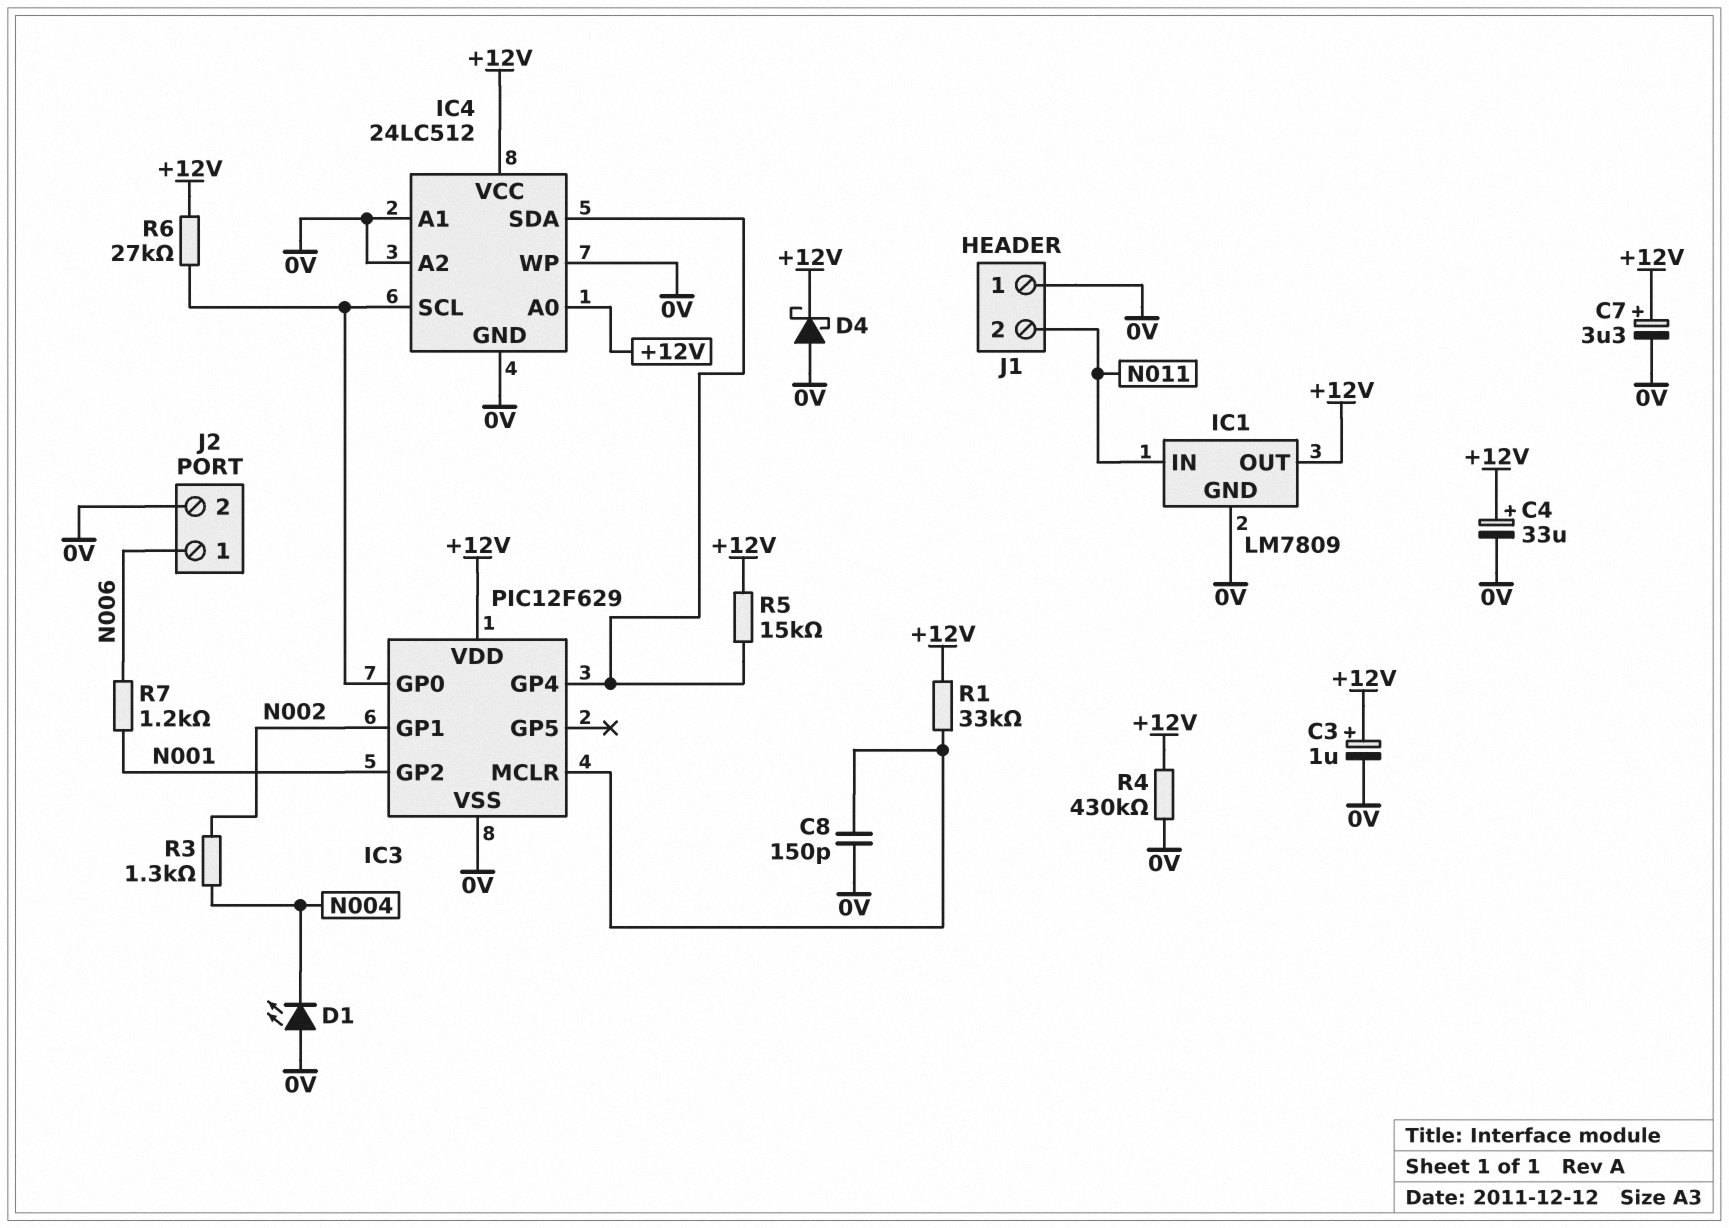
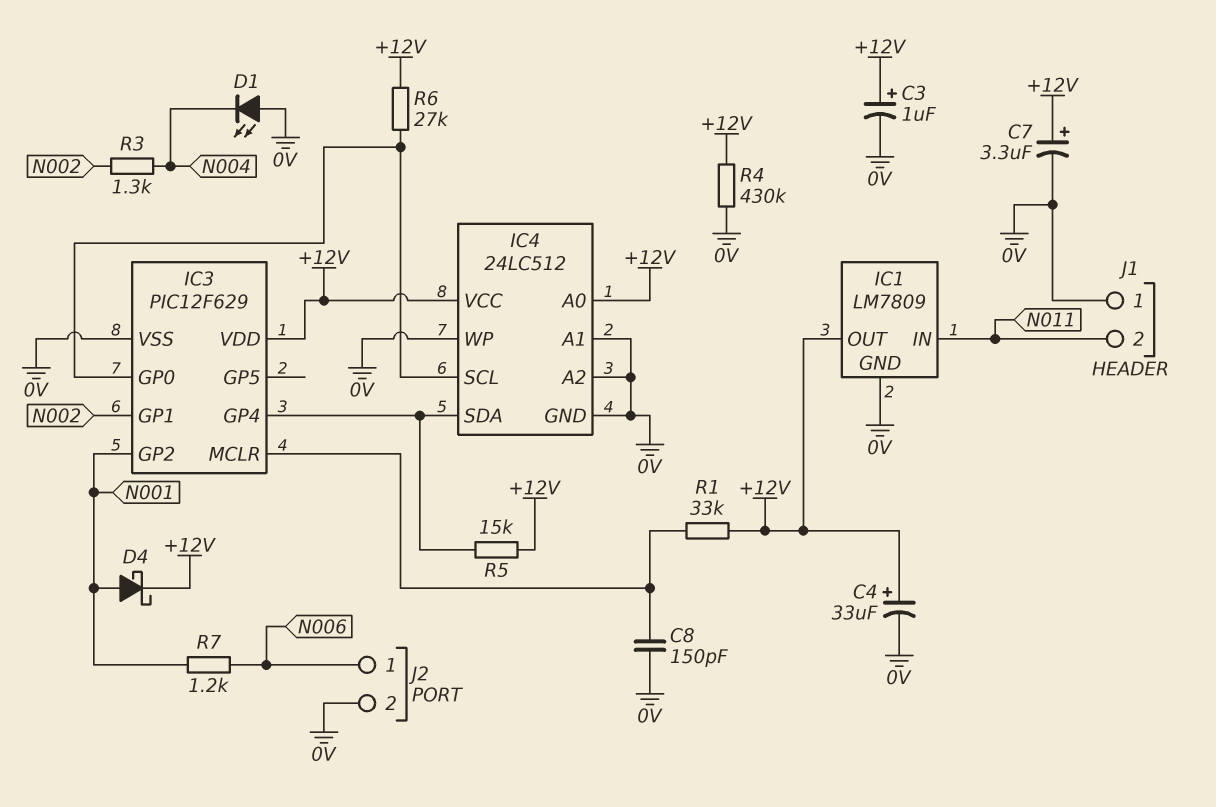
D4: schottky (A 0V, K +12V) -> schottky (A N001, K +12V)

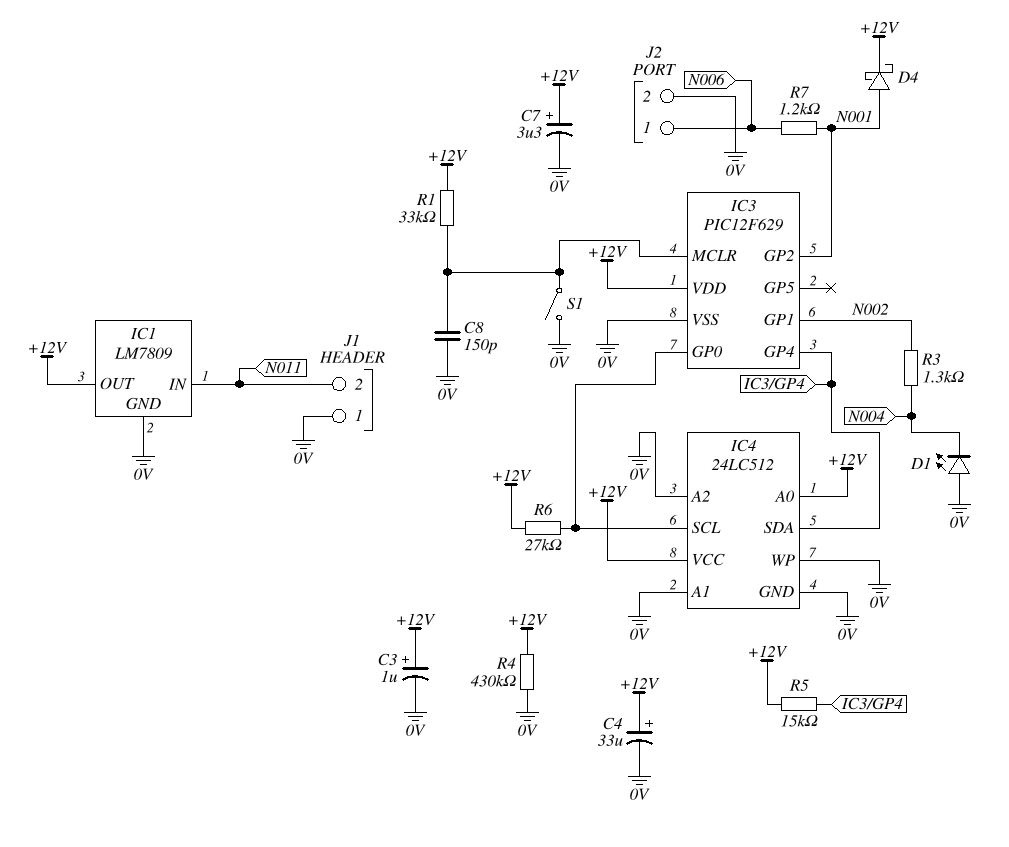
S1: none -> switch (0V, IC3/MCLR)

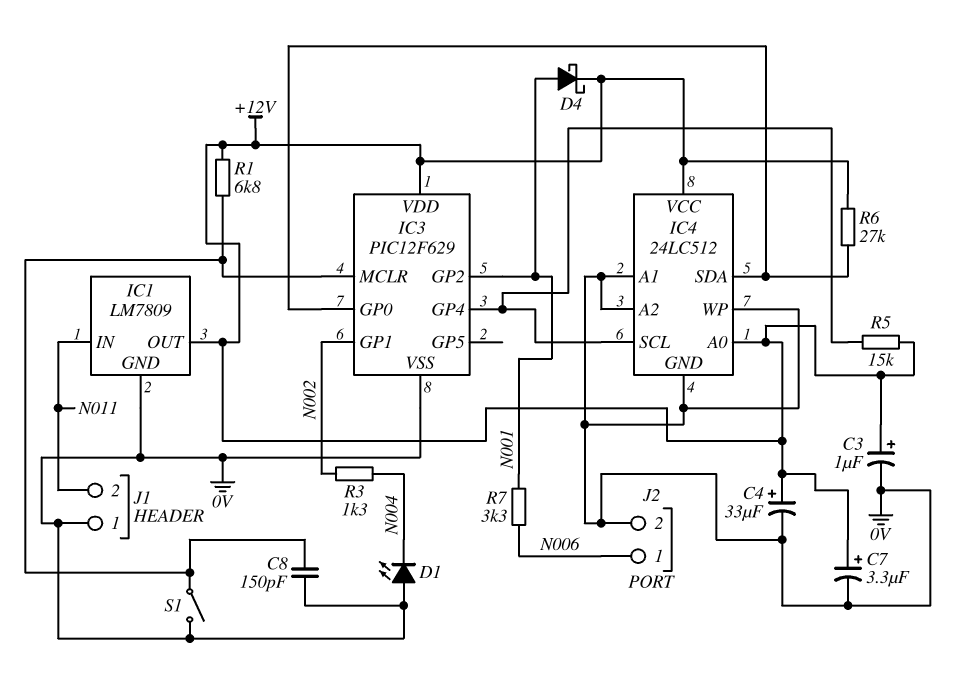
IC4 pin SCL: IC3/GP0 -> IC3/GP4
IC4 pin SDA: IC3/GP4 -> IC3/GP0
R1: 33k (+12V, IC3/MCLR) -> 6.8k (+12V, IC3/MCLR)
R4: 430k (+12V, 0V) -> none
R7: 1.2k (N001, N006) -> 3.3k (N001, N006)

